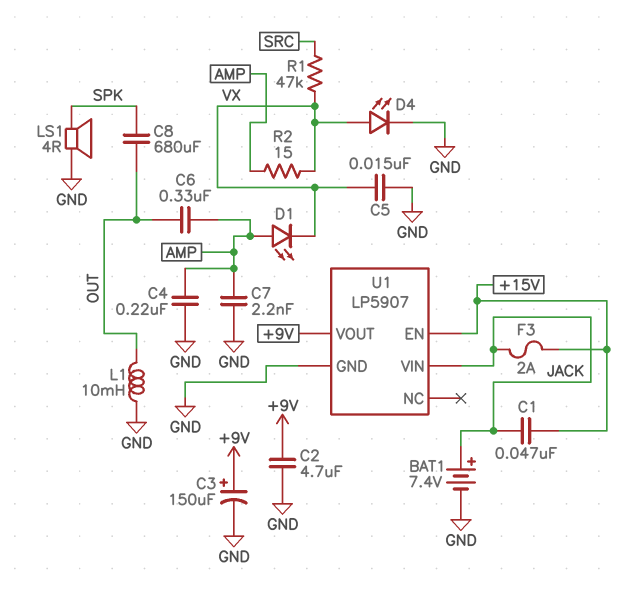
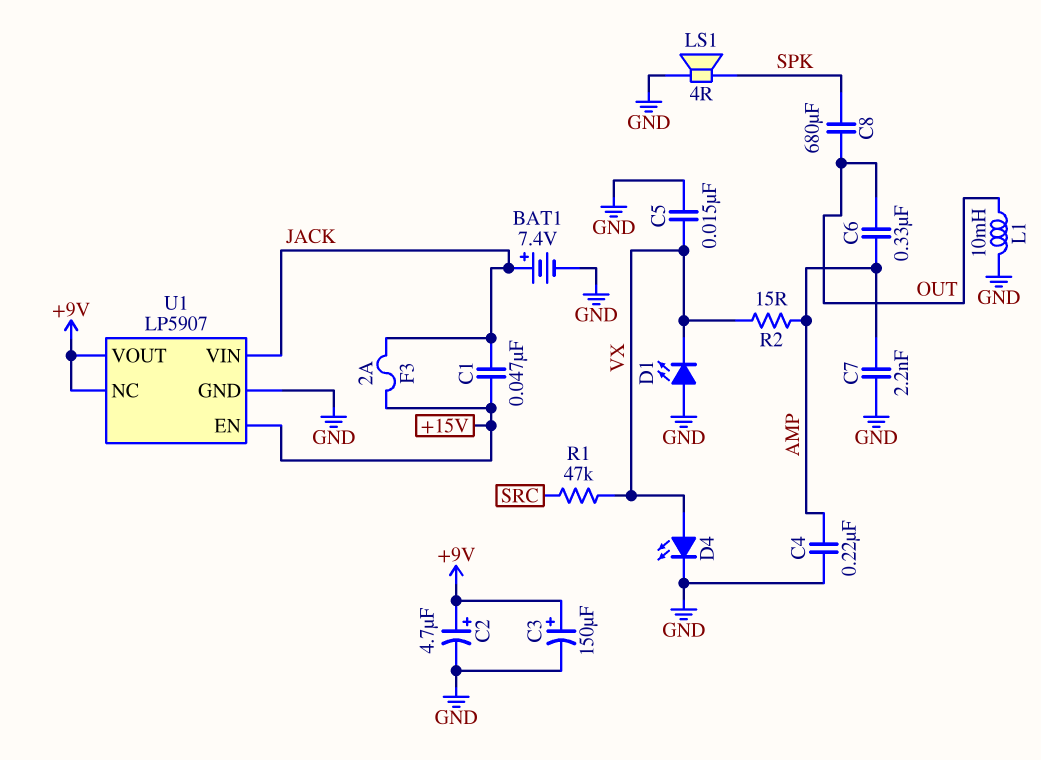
C2: 4.7uF (+9V, GND) -> 4.7uF (plus +9V, minus GND)
D1: LED (A AMP, K VX) -> LED (A GND, K VX)
U1 pin NC: none -> +9V

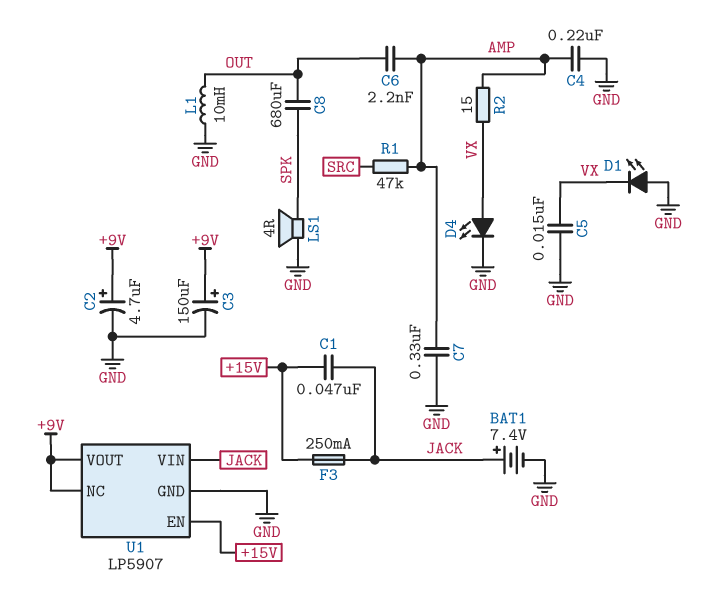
C6: 330nF (AMP, OUT) -> 2.2nF (AMP, OUT)
C7: 2.2nF (AMP, GND) -> 330nF (AMP, GND)
F3: 2A (+15V, JACK) -> 250mA (+15V, JACK)
R1: 47k (SRC, VX) -> 47k (AMP, SRC)

